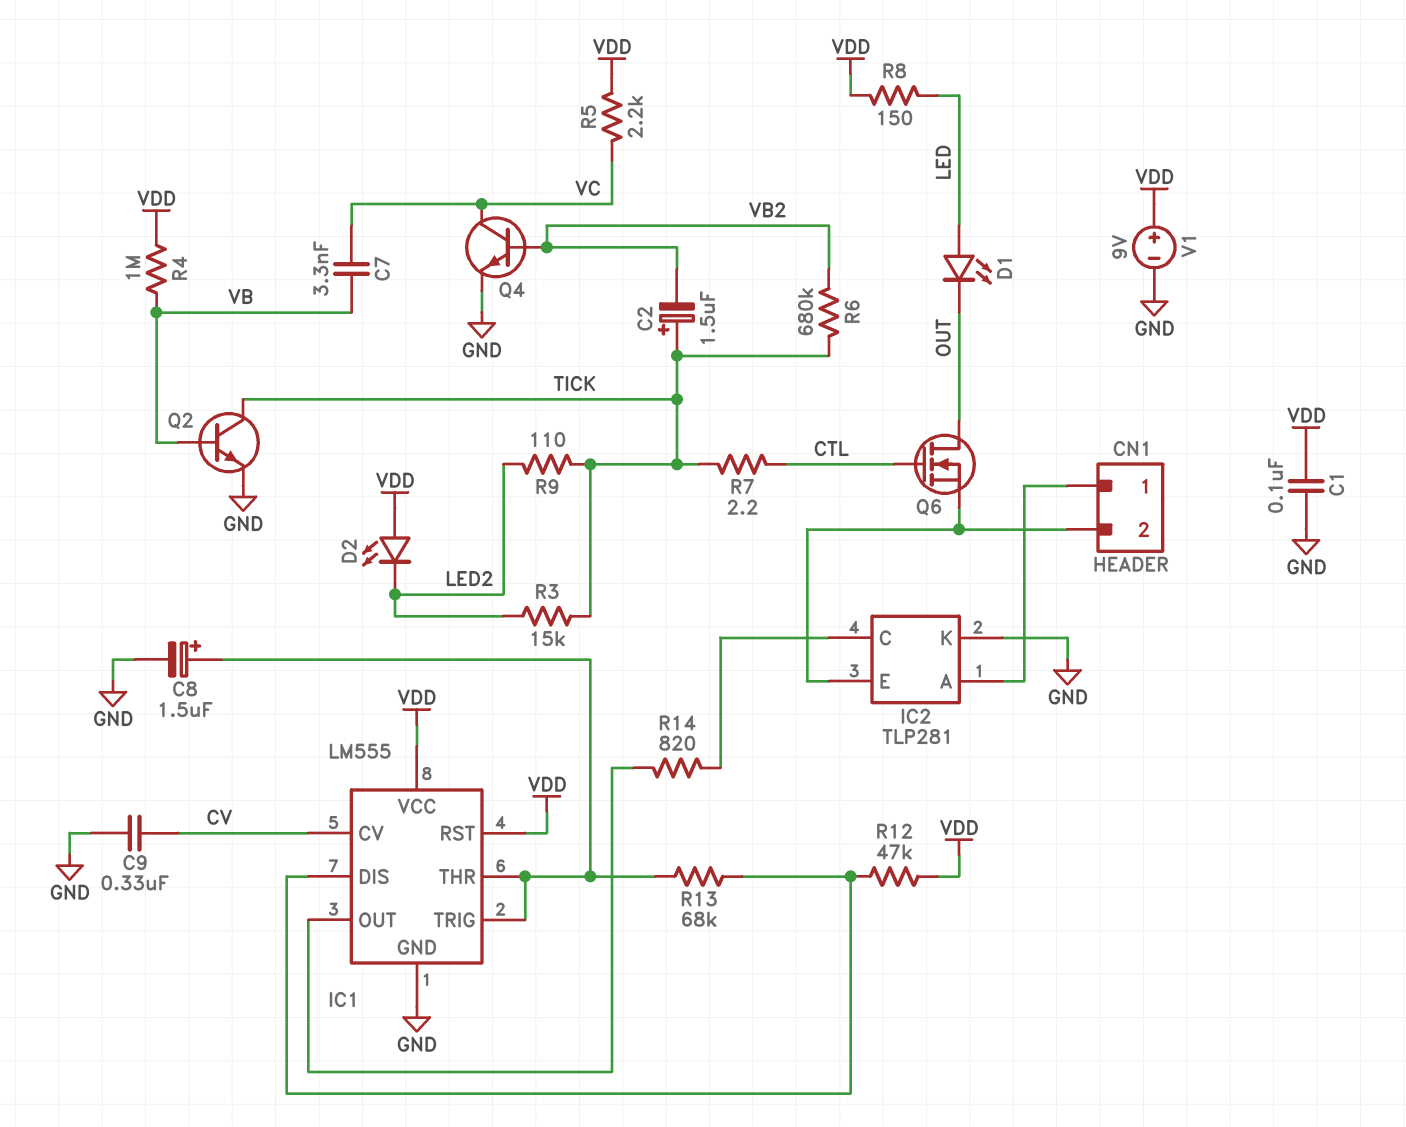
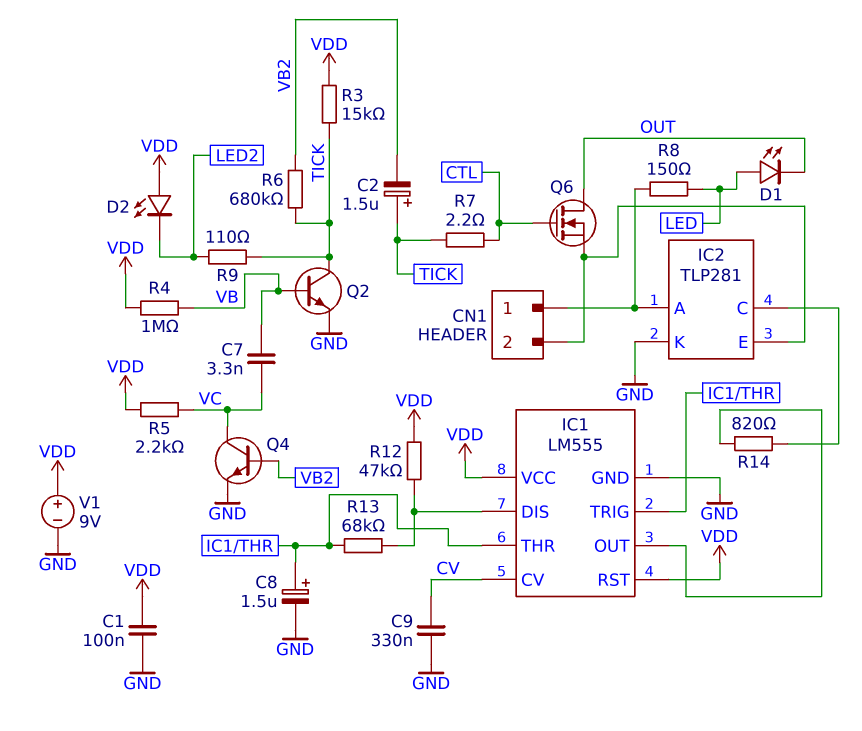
R3: 15k (LED2, TICK) -> 15k (TICK, VDD)
R8: 150 (LED, VDD) -> 150 (CN1/1, LED)

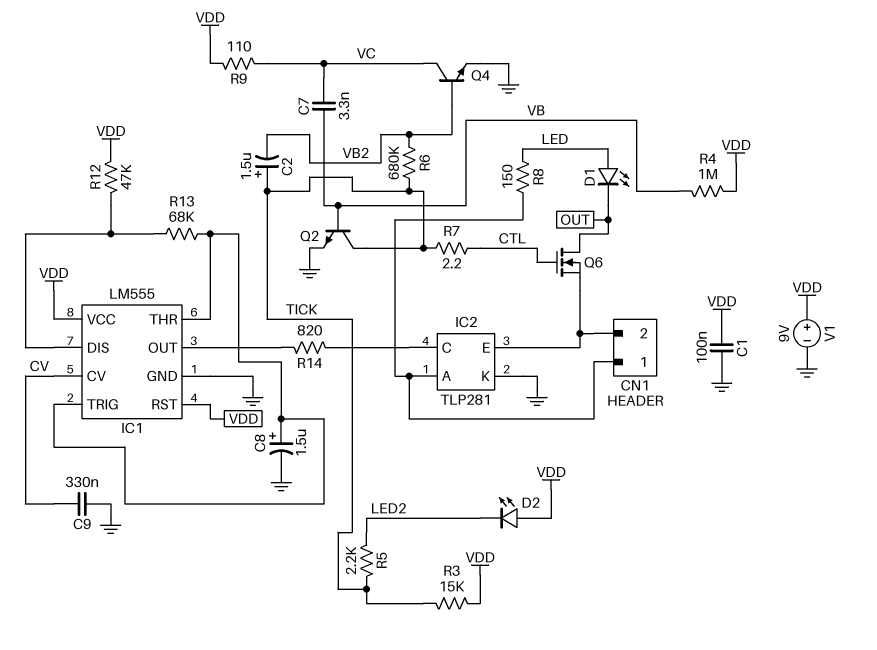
R5: 2.2k (VC, VDD) -> 2.2k (LED2, TICK)
R9: 110 (LED2, TICK) -> 110 (VC, VDD)

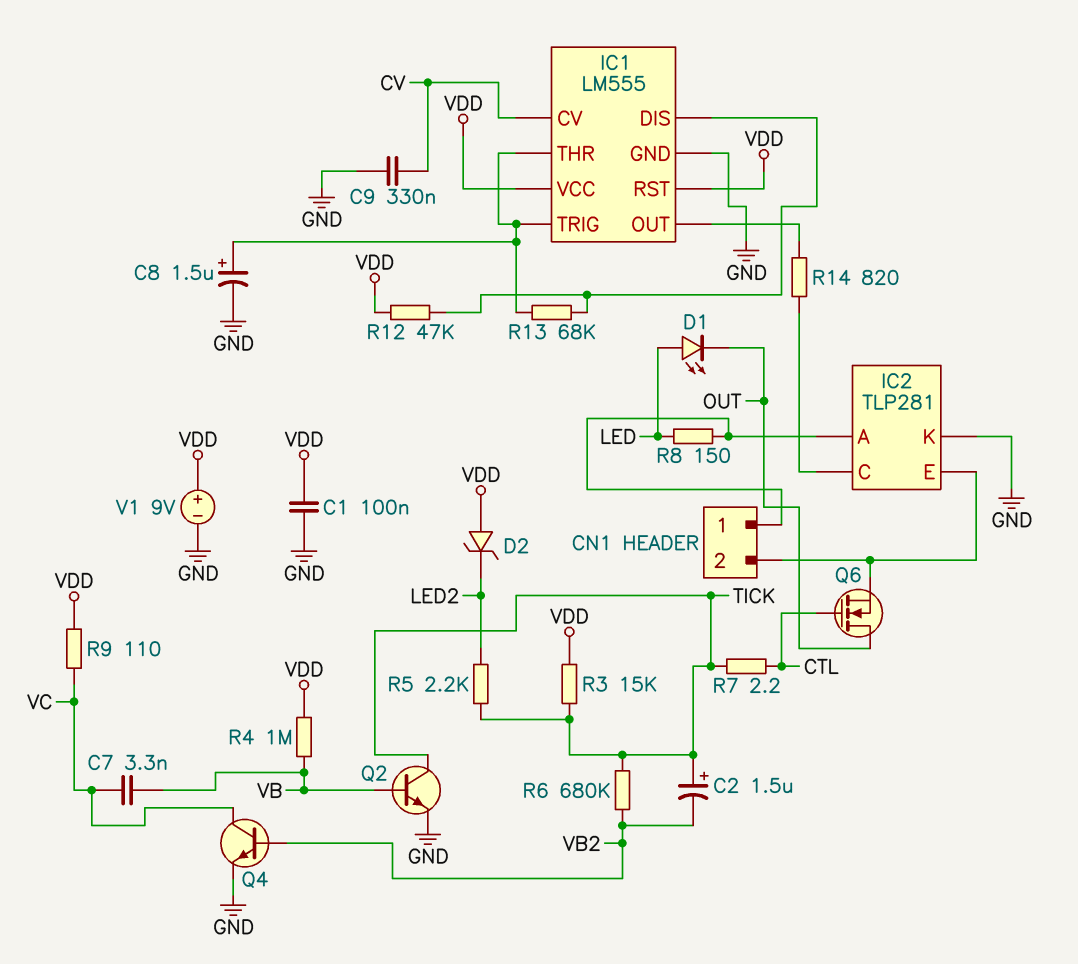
D2: LED (A VDD, K LED2) -> zener (A VDD, K LED2)

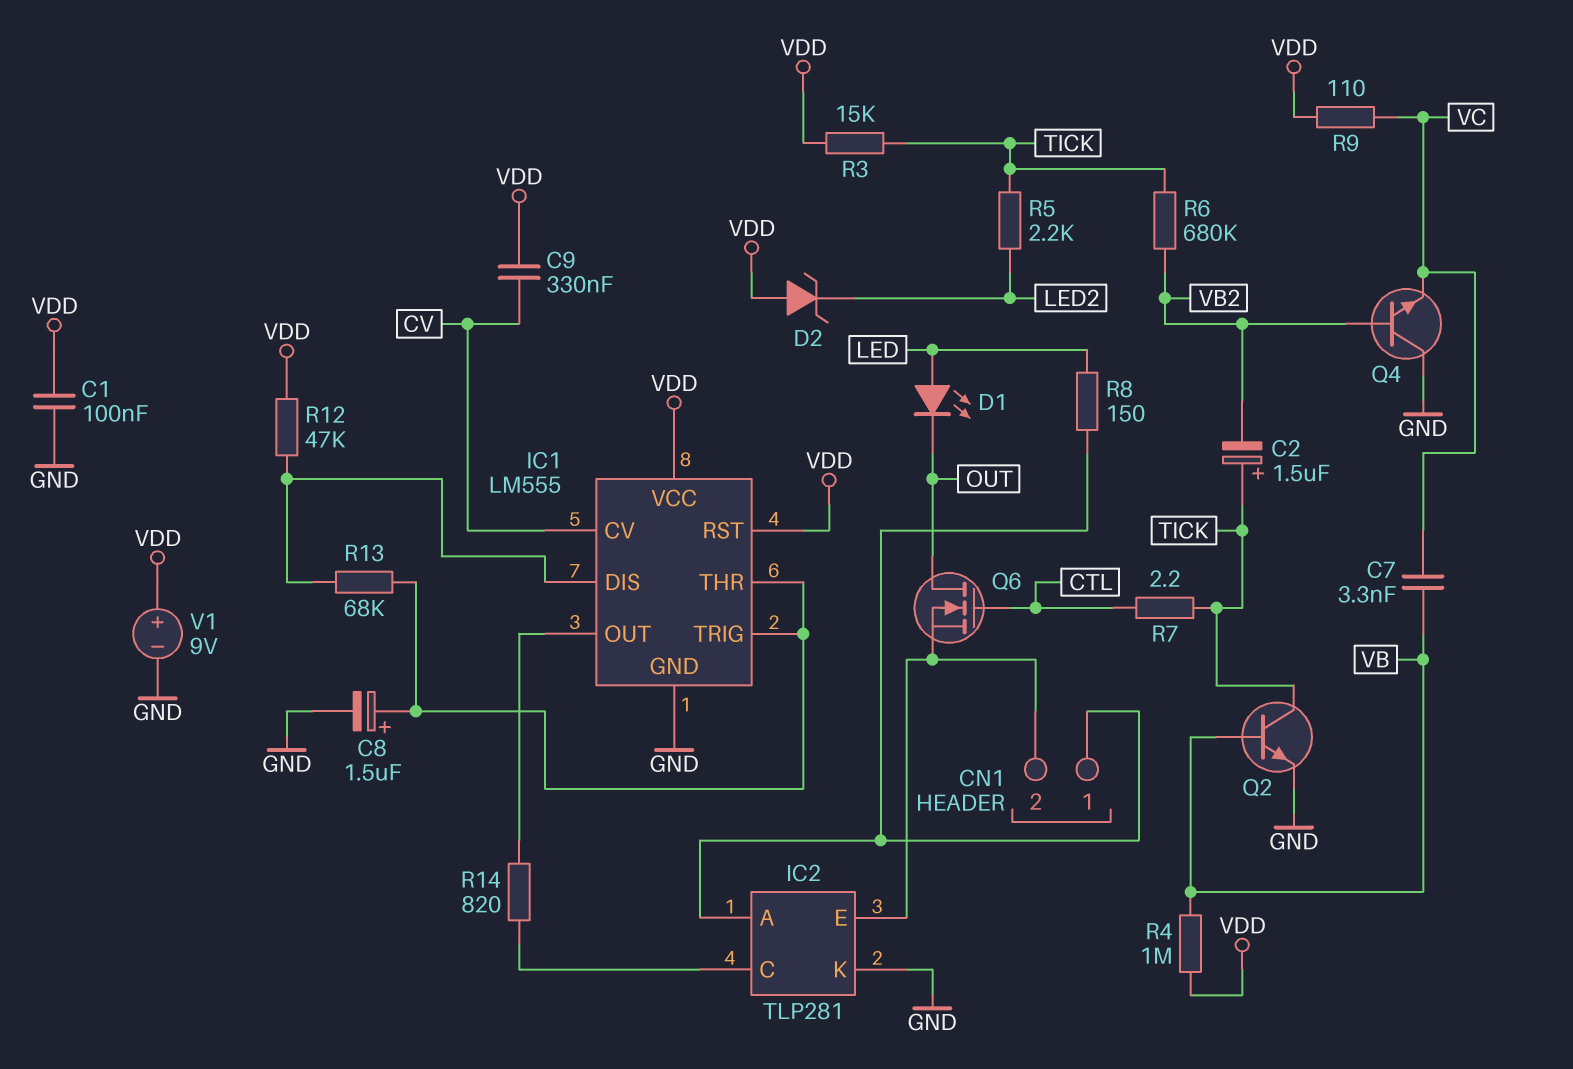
C9: 330nF (CV, GND) -> 330nF (CV, VDD)
Q4: NPN (B VB2, C VC, E GND) -> NPN (B VB2, C GND, E VC)

